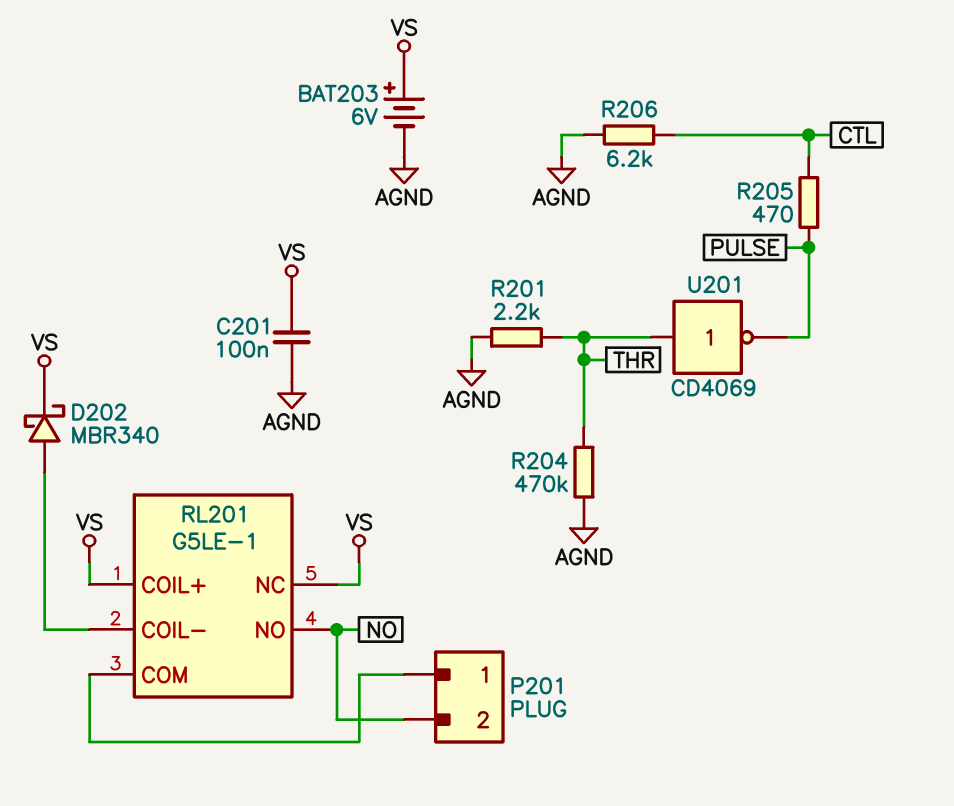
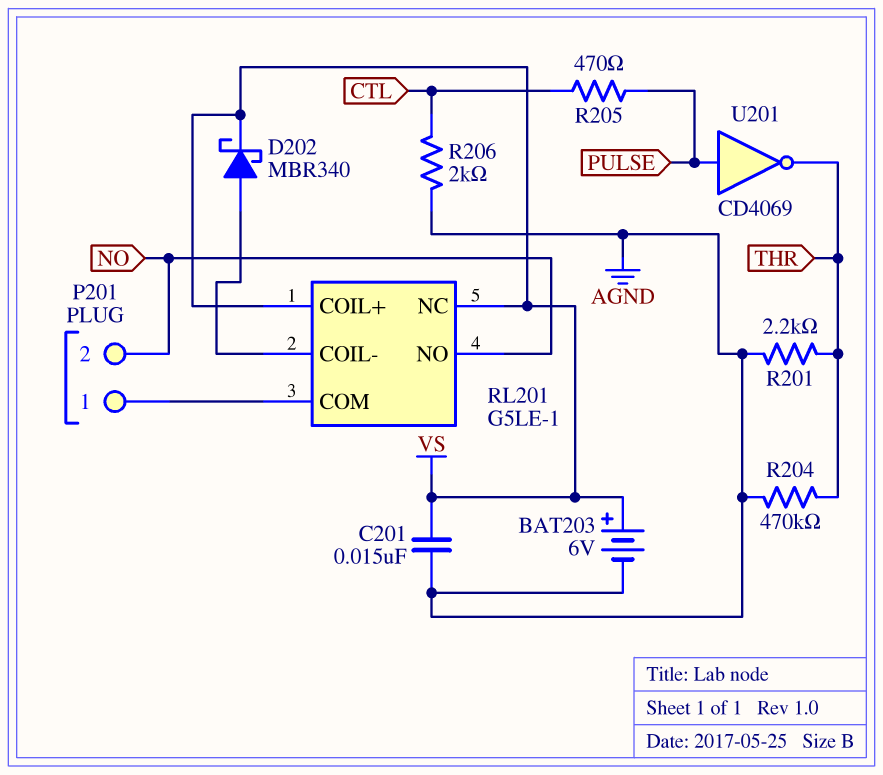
C201: 100nF (AGND, VS) -> 15nF (AGND, VS)
R206: 6.2k (AGND, CTL) -> 2k (AGND, CTL)
U201: NOT CD4069 (in THR, out PULSE) -> NOT CD4069 (in PULSE, out THR)

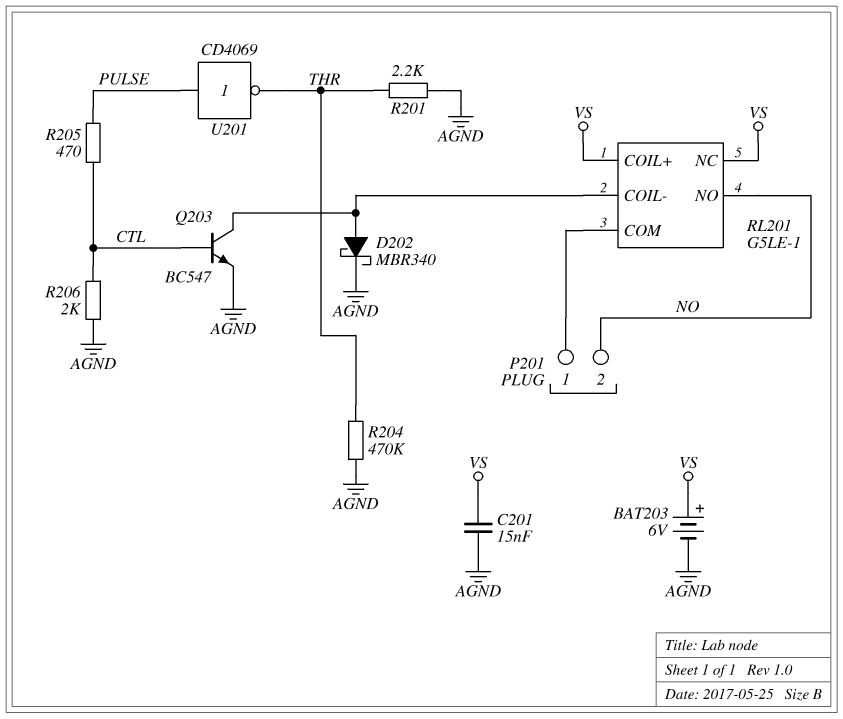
D202: schottky MBR340 (A RL201/COIL-, K VS) -> schottky MBR340 (A RL201/COIL-, K AGND)
Q203: none -> NPN BC547 (B CTL, C RL201/COIL-, E AGND)

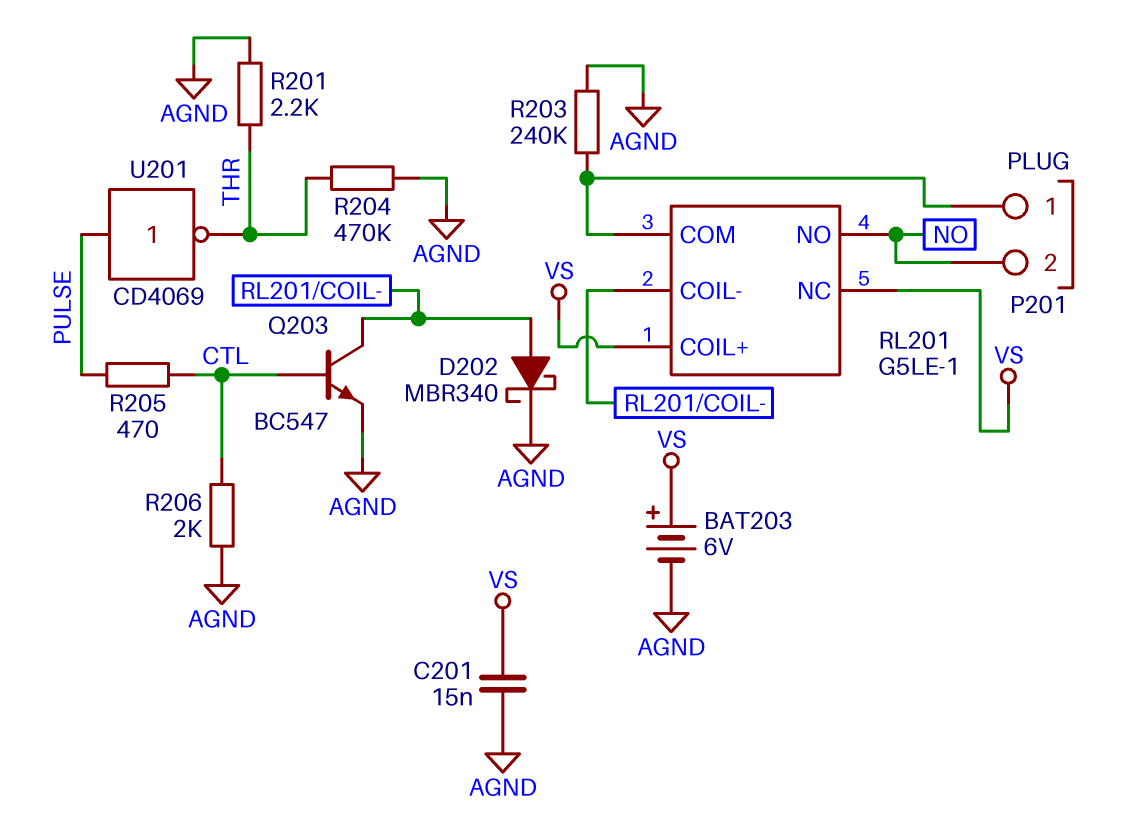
R203: none -> 240k (AGND, P201/1)

